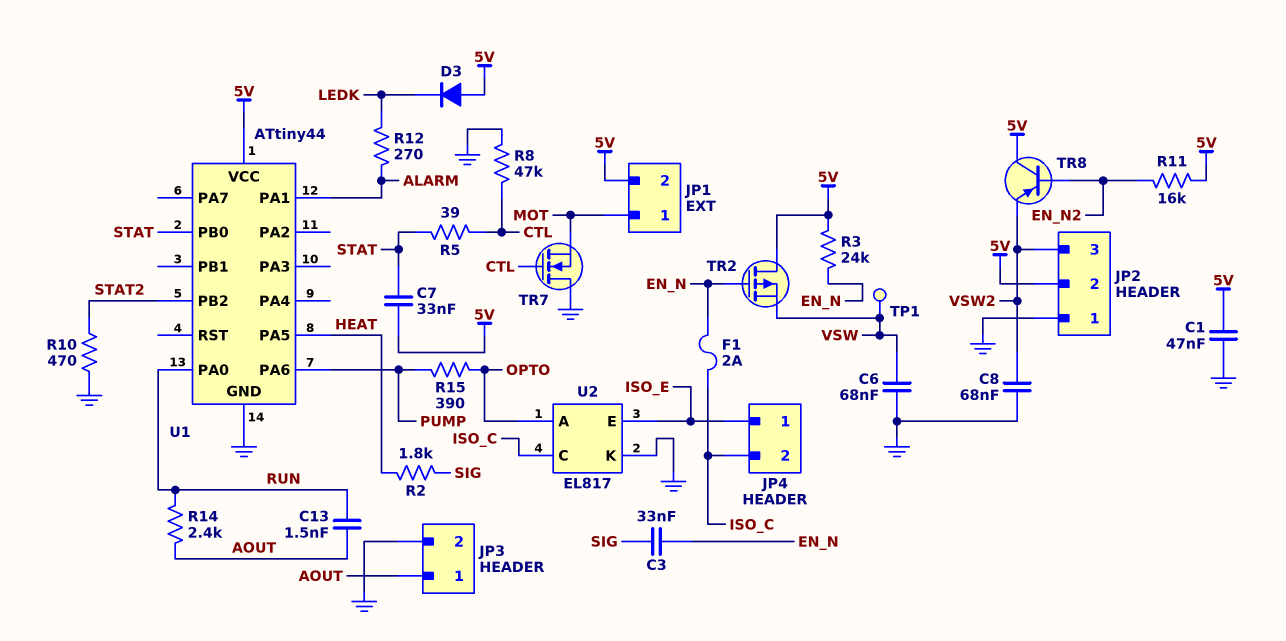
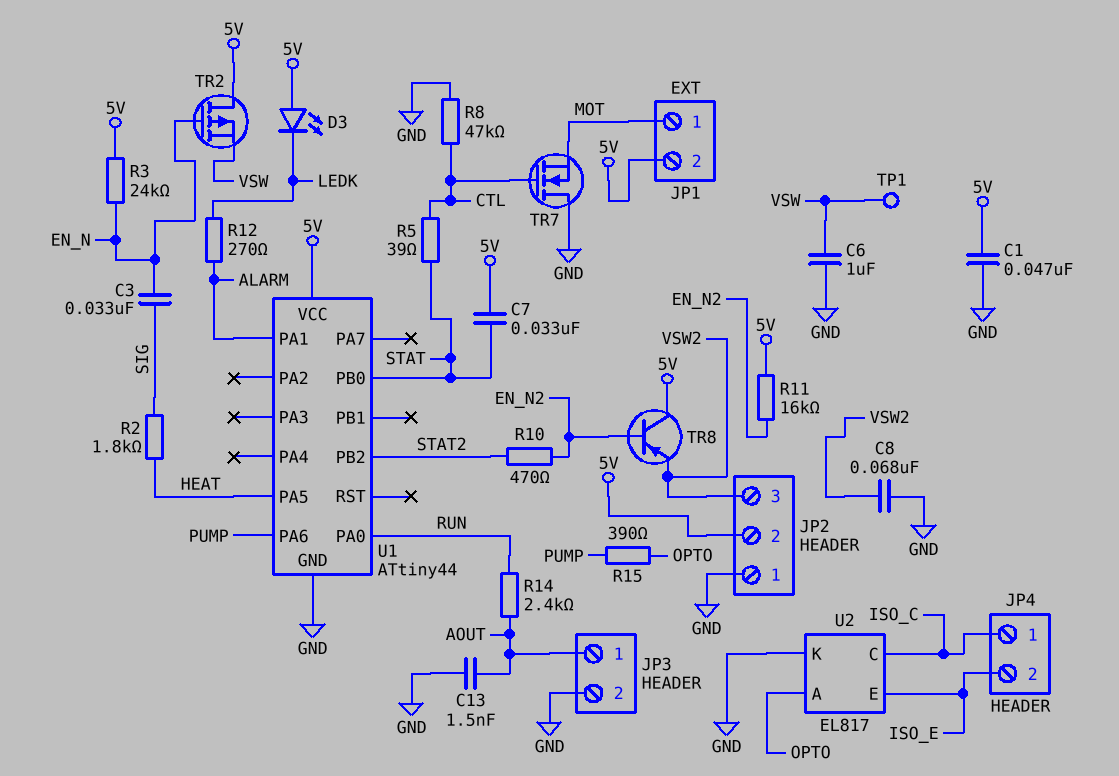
C6: 68nF (GND, VSW) -> 1uF (GND, VSW)
C13: 1.5nF (AOUT, RUN) -> 1.5nF (AOUT, GND)
D3: diode (A 5V, K LEDK) -> LED (A 5V, K LEDK)
F1: 2A (EN_N, ISO_C) -> none
JP4 pin 1: ISO_E -> ISO_C
JP4 pin 2: ISO_C -> ISO_E
R10: 470 (GND, STAT2) -> 470 (EN_N2, STAT2)

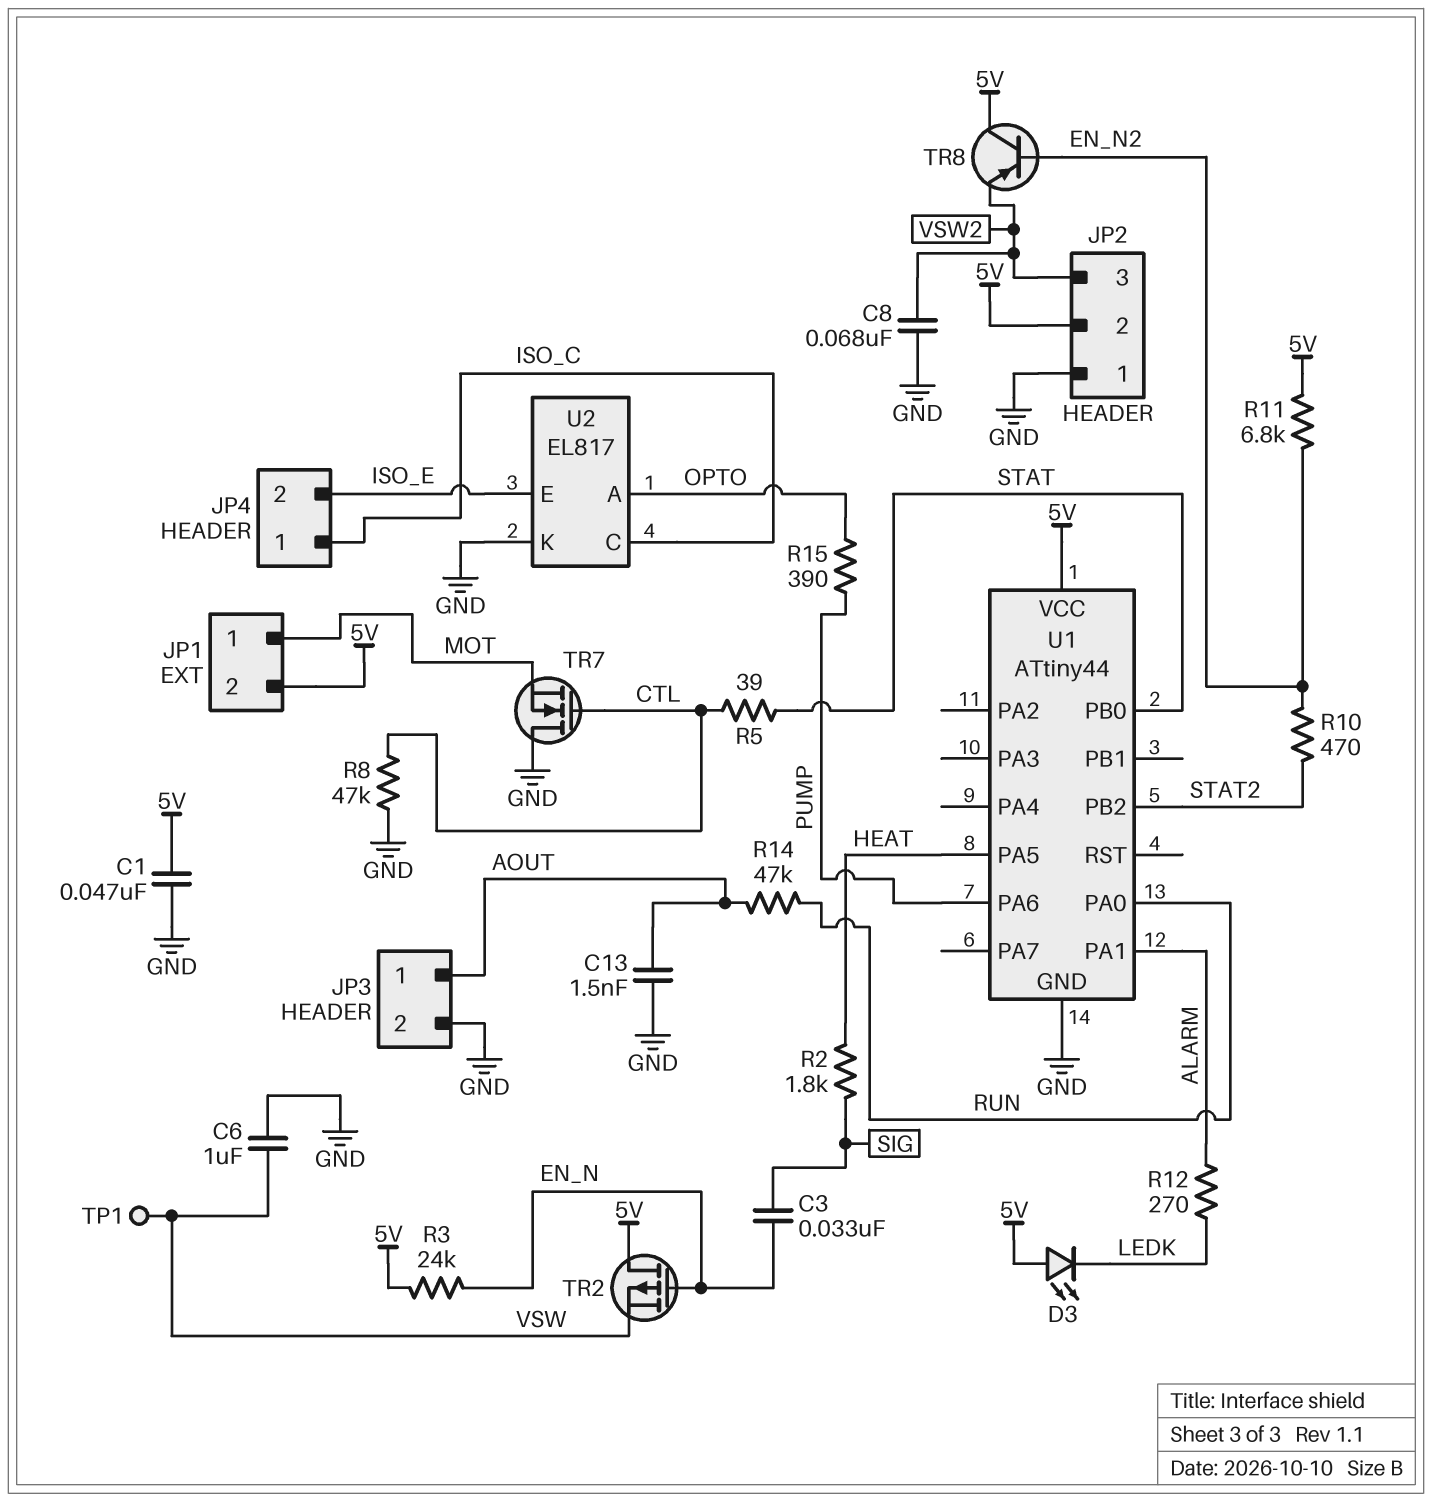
C7: 33nF (5V, STAT) -> none
R11: 16k (5V, EN_N2) -> 6.8k (5V, EN_N2)
R14: 2.4k (AOUT, RUN) -> 47k (AOUT, RUN)

